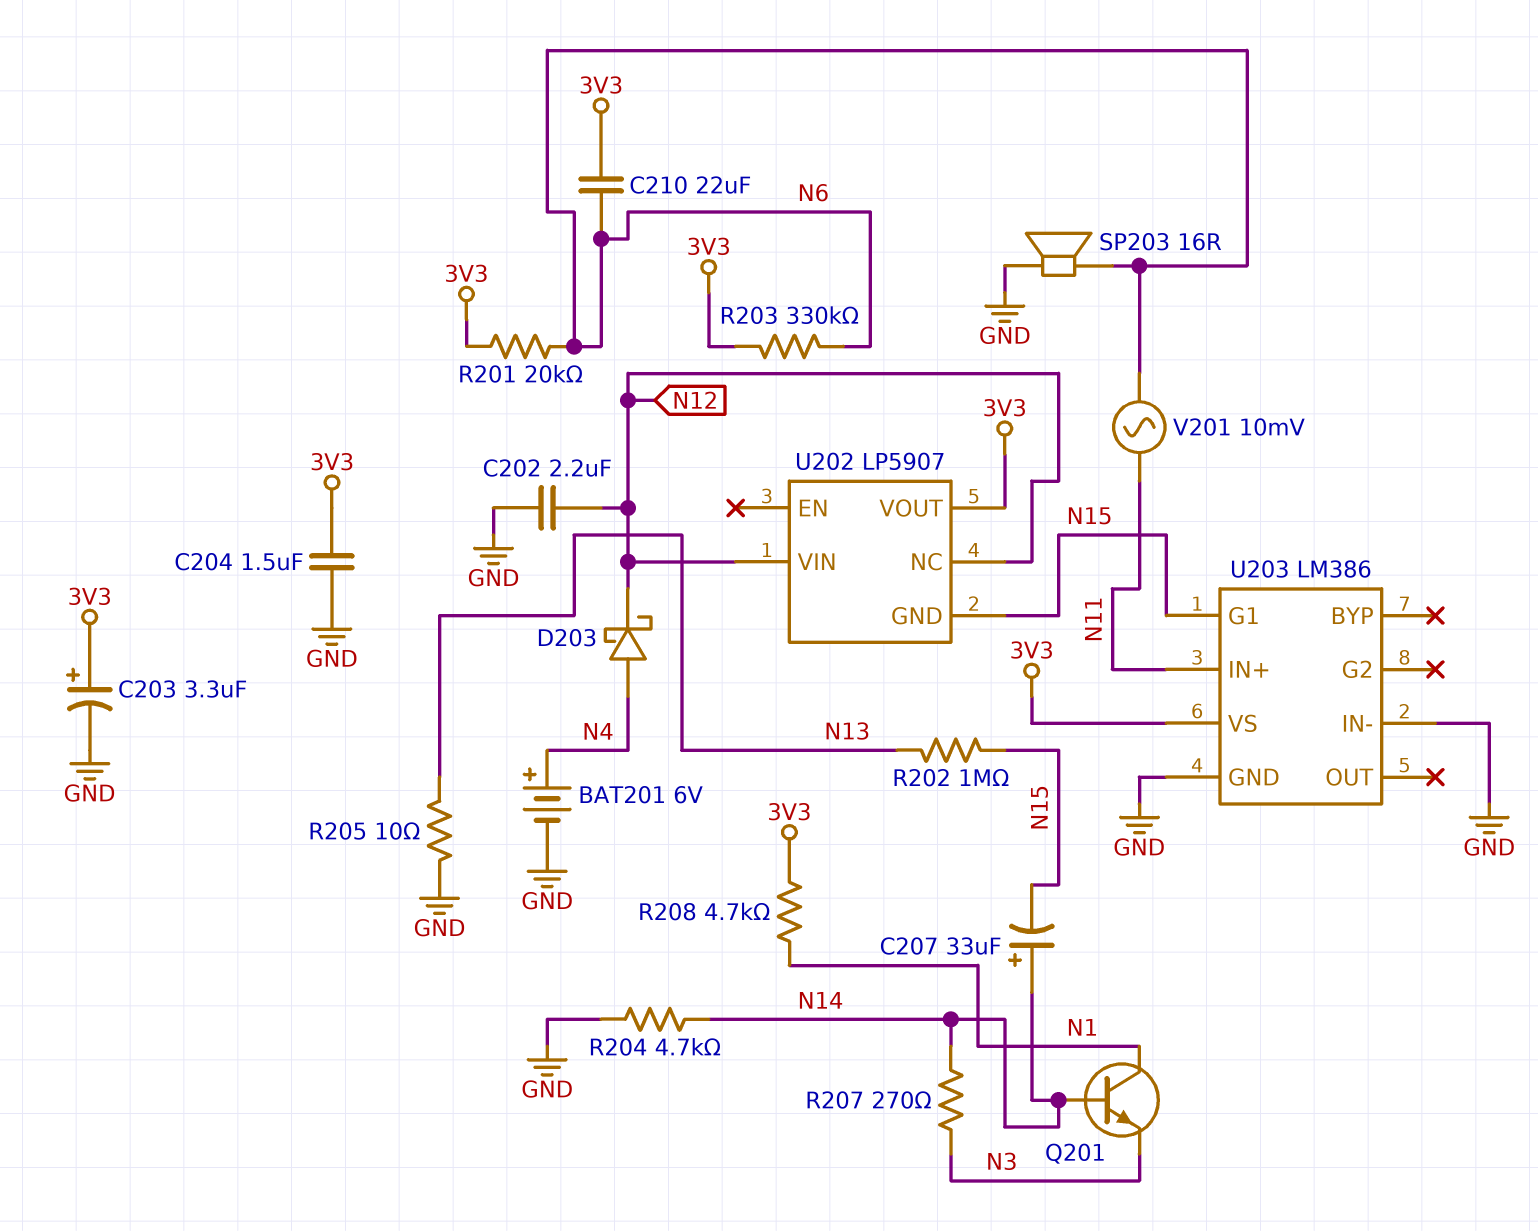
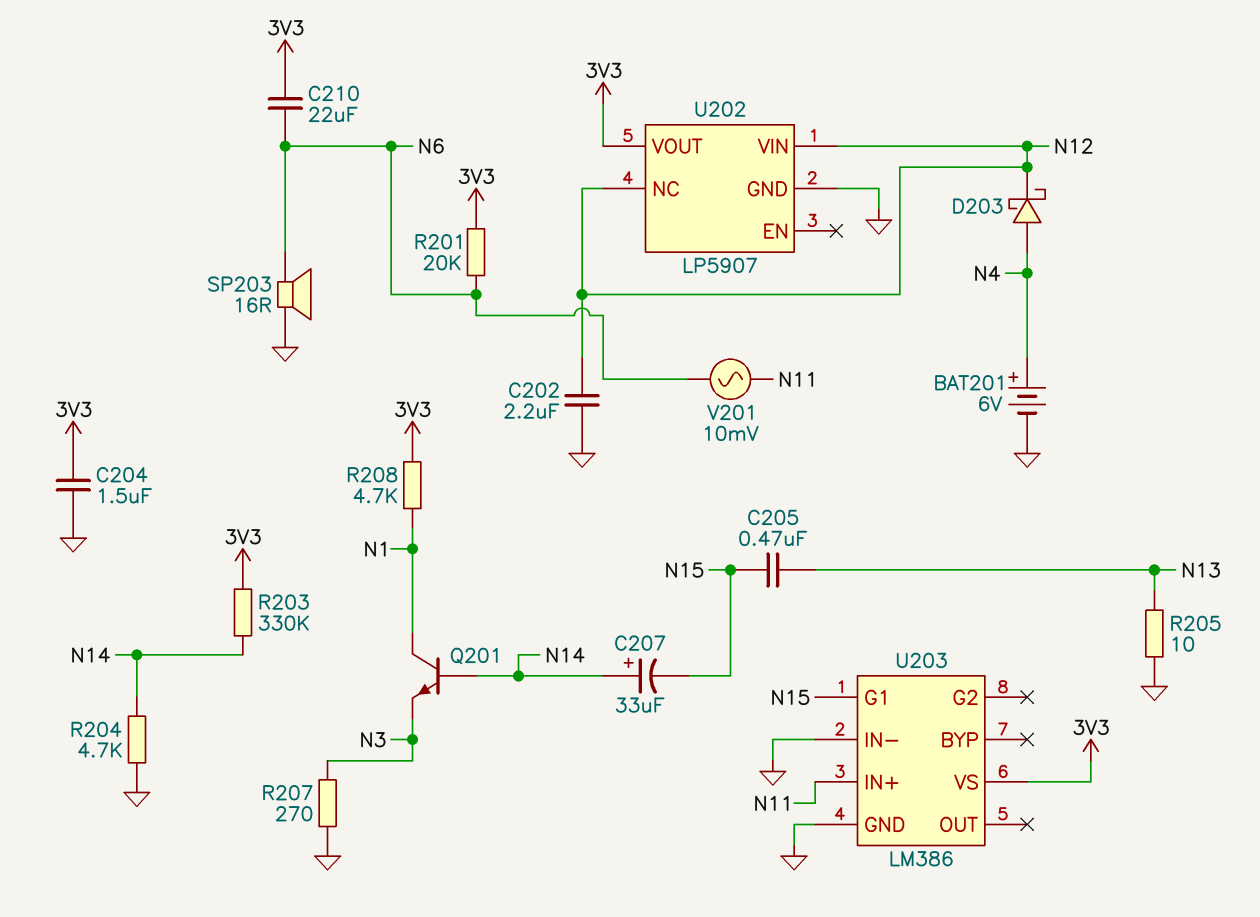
C203: 3.3uF (plus 3V3, minus GND) -> none
C205: none -> 470nF (N13, N15)
R202: 1M (N13, N15) -> none
R203: 330k (3V3, N6) -> 330k (3V3, N14)
R207: 270 (N3, N14) -> 270 (GND, N3)
U202 pin GND: N15 -> GND

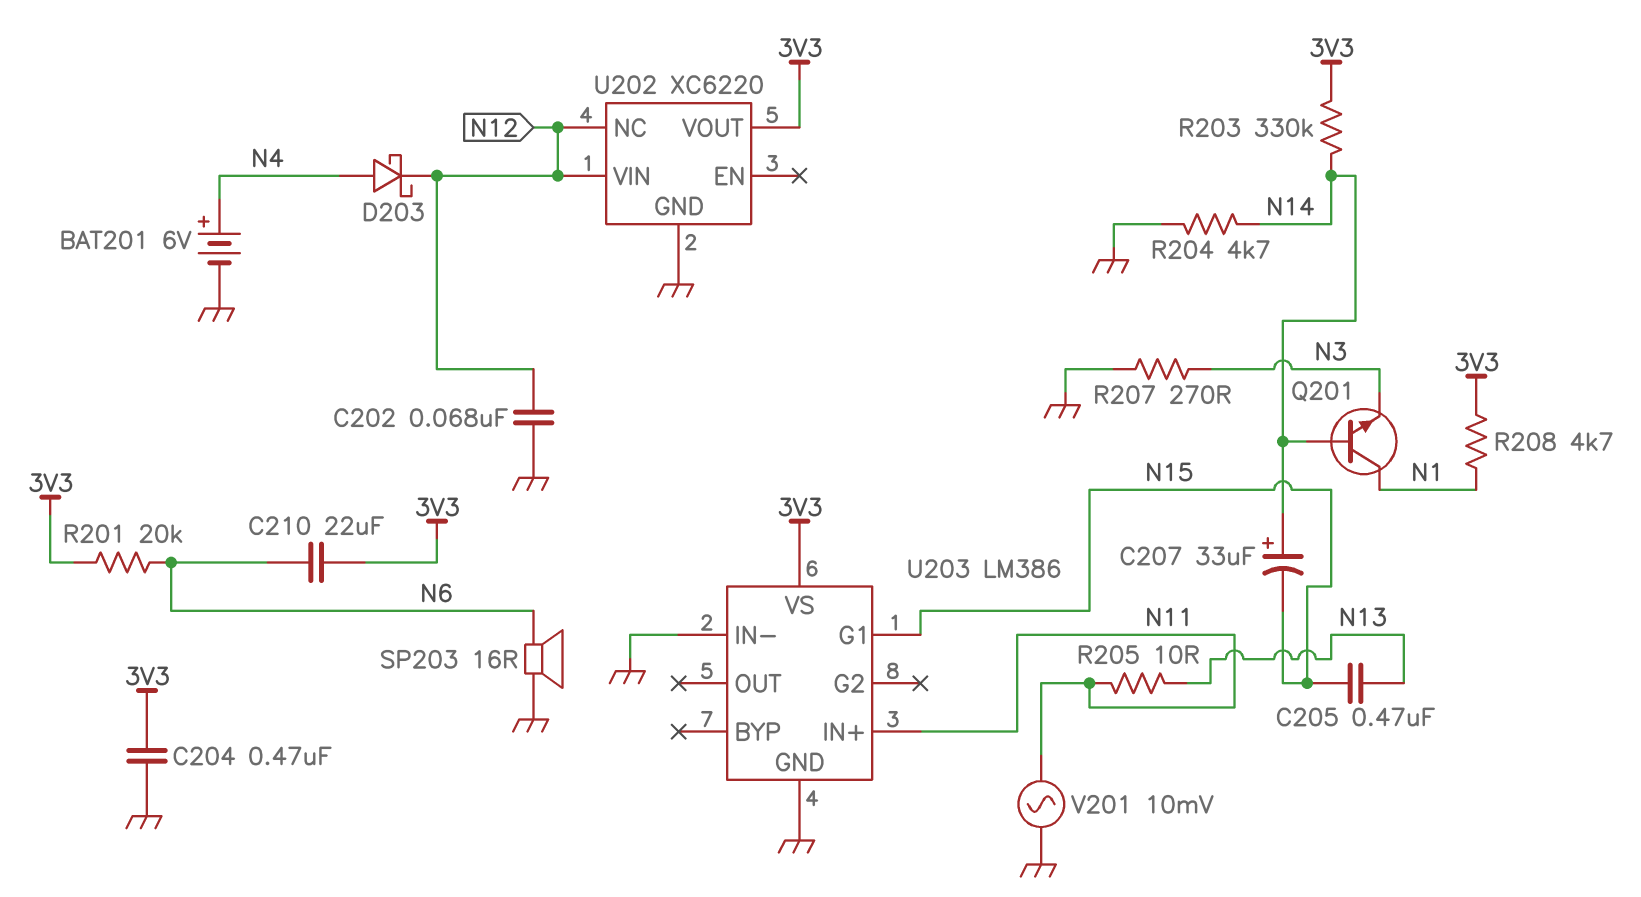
C202: 2.2uF (GND, N12) -> 68nF (GND, N12)
C204: 1.5uF (3V3, GND) -> 470nF (3V3, GND)
R205: 10 (GND, N13) -> 10 (N11, N13)
U202: LP5907 -> XC6220
V201: AC 10mV (N6, N11) -> AC 10mV (GND, N11)

